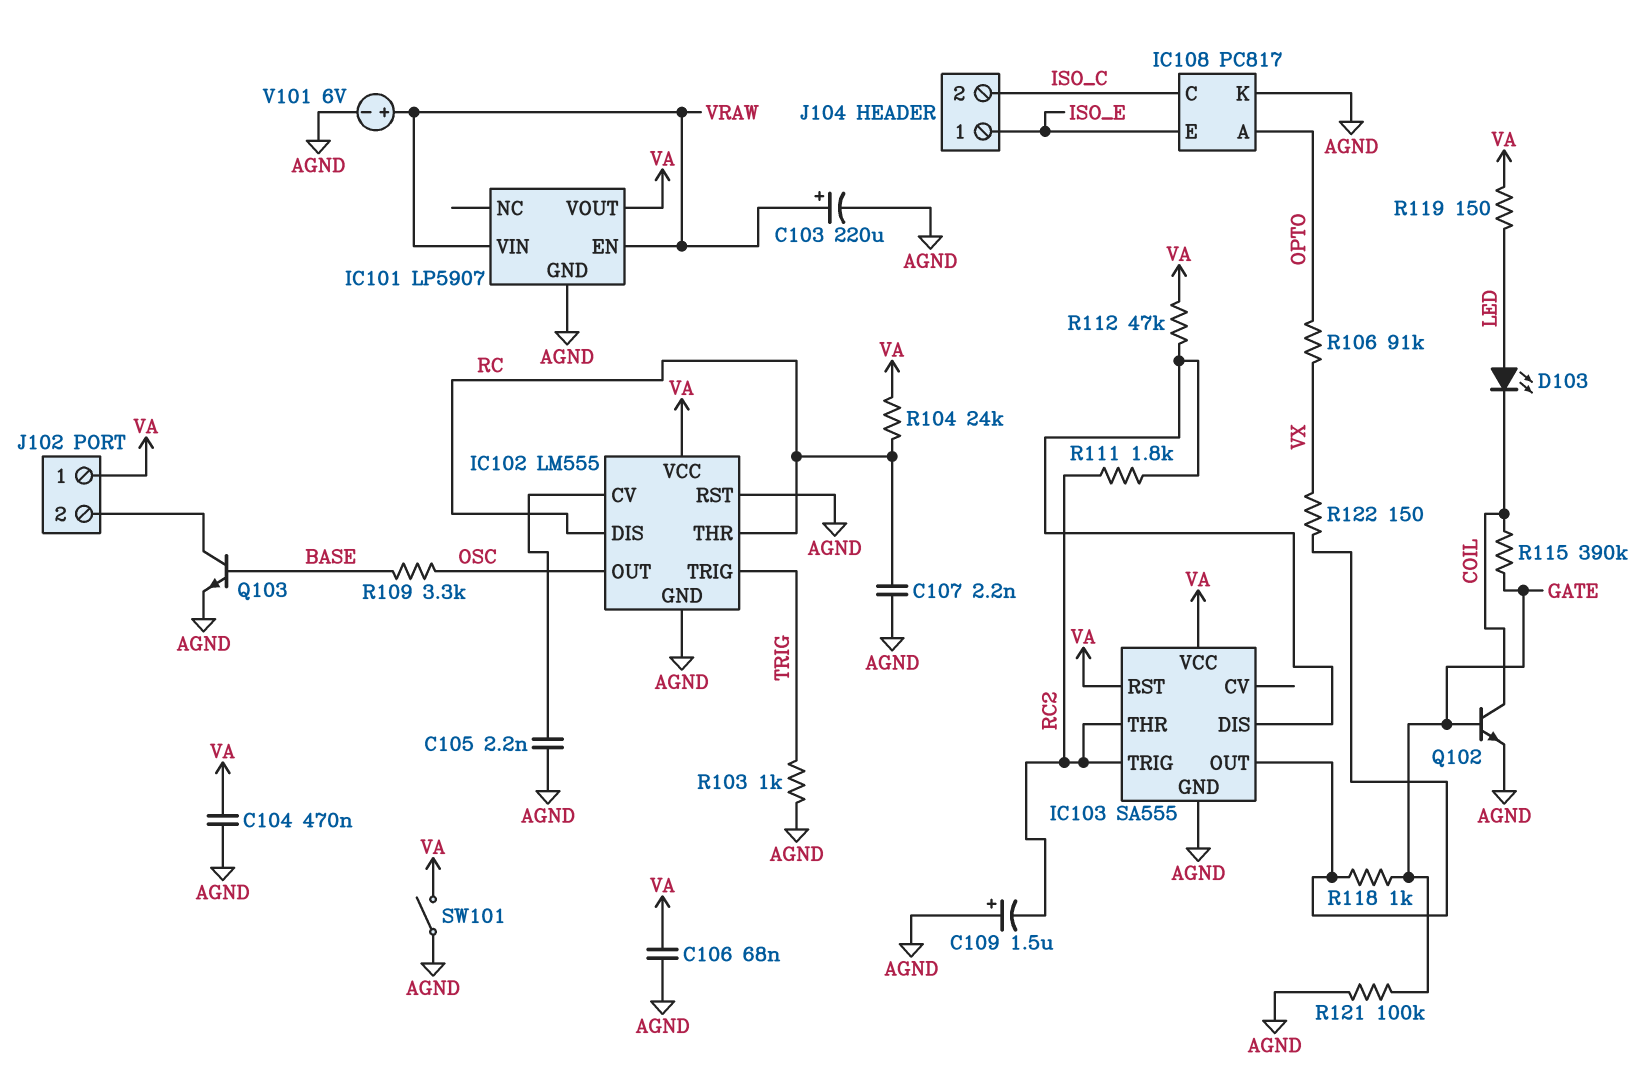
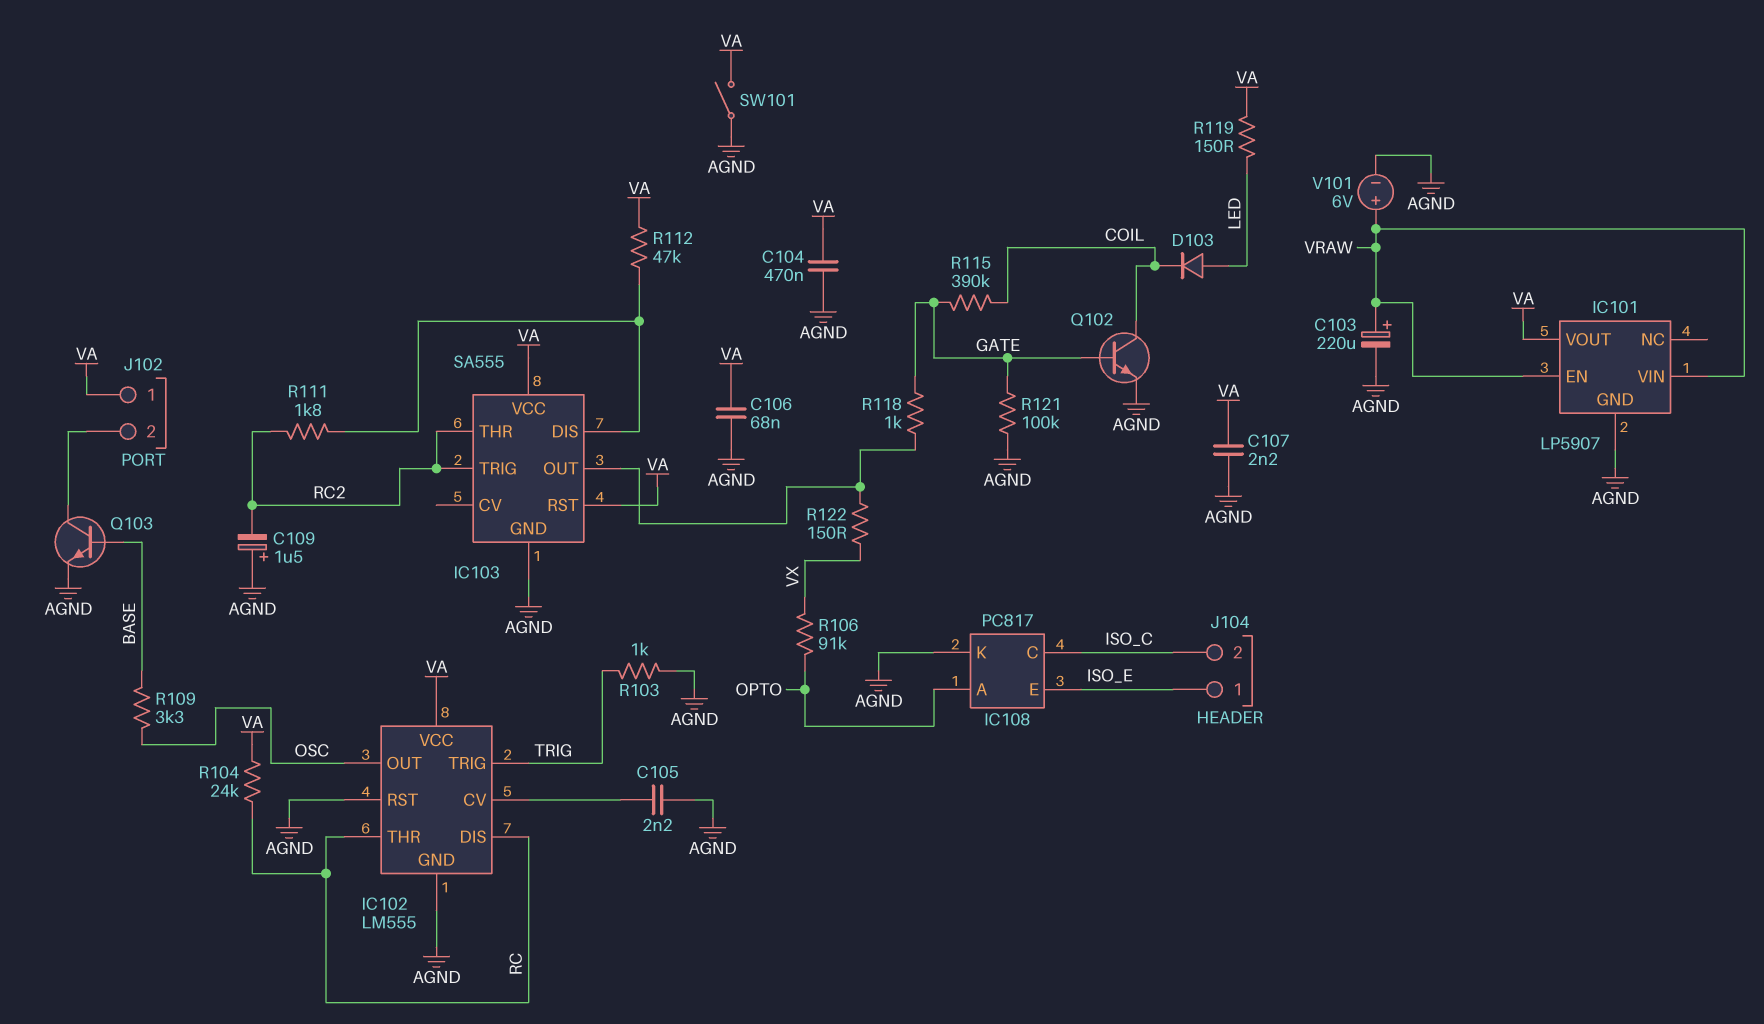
C107: 2.2nF (AGND, RC) -> 2.2nF (AGND, VA)
D103: LED (A LED, K COIL) -> diode (A LED, K COIL)

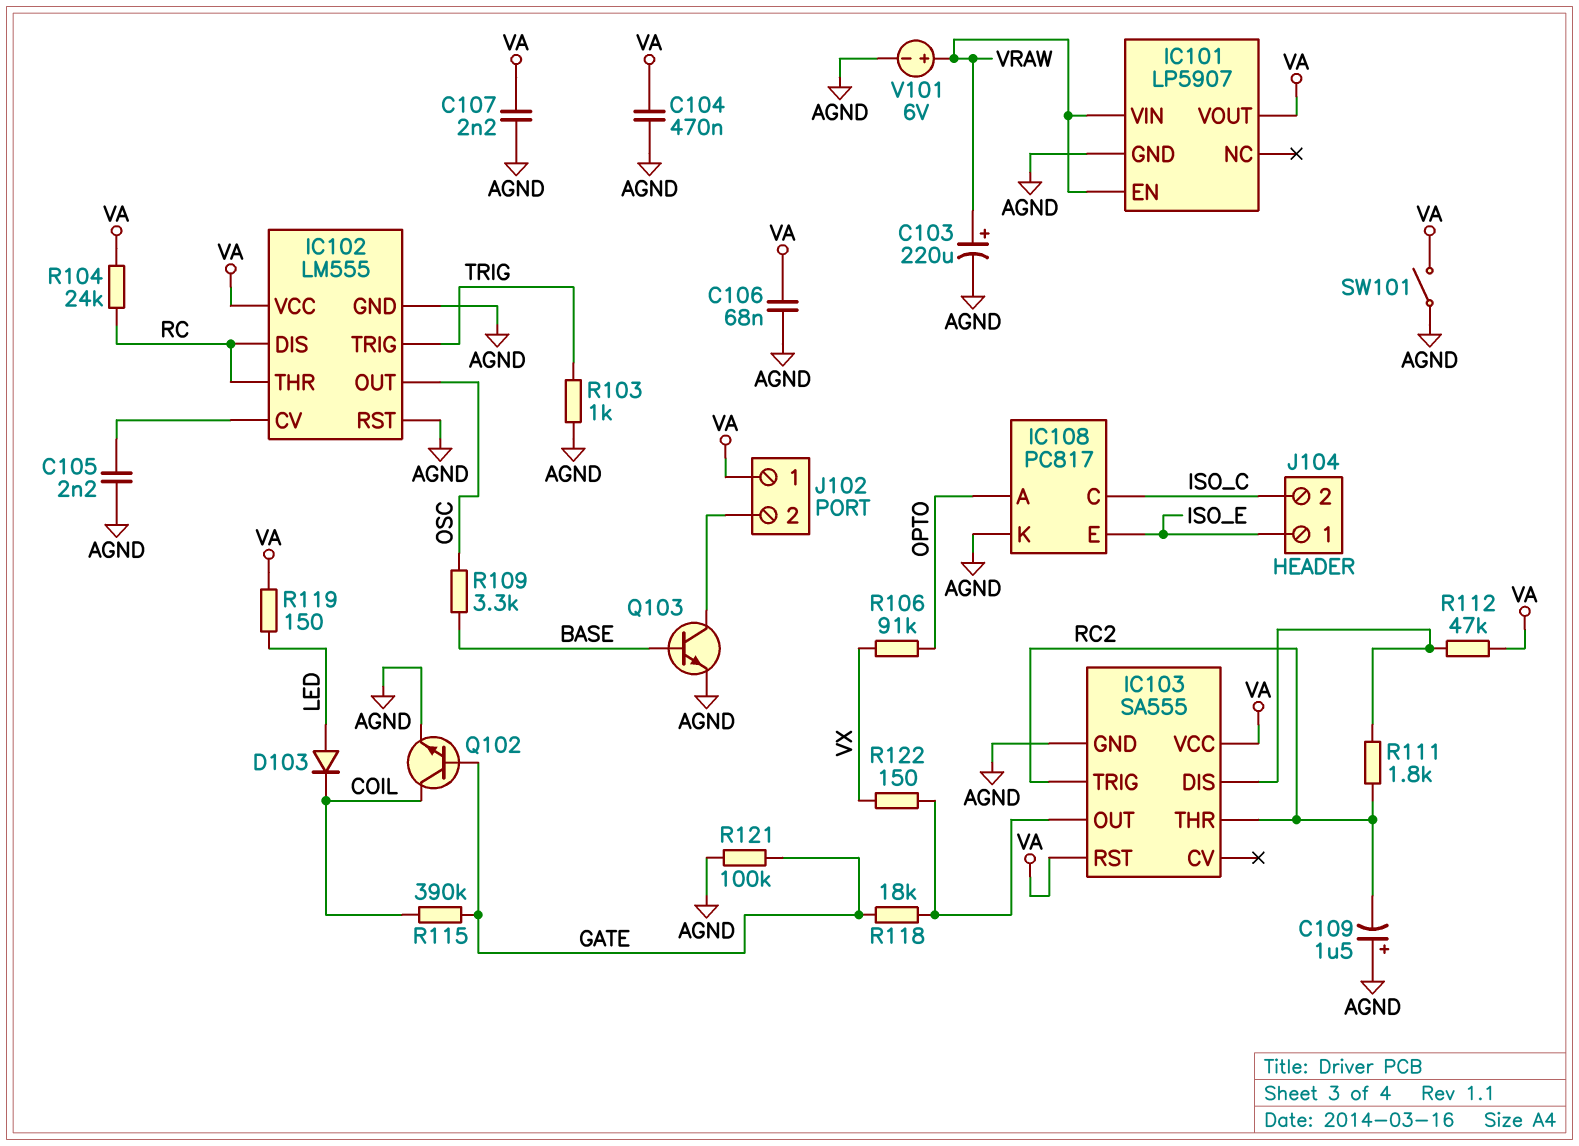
R118: 1k (GATE, IC103/OUT) -> 18k (GATE, IC103/OUT)

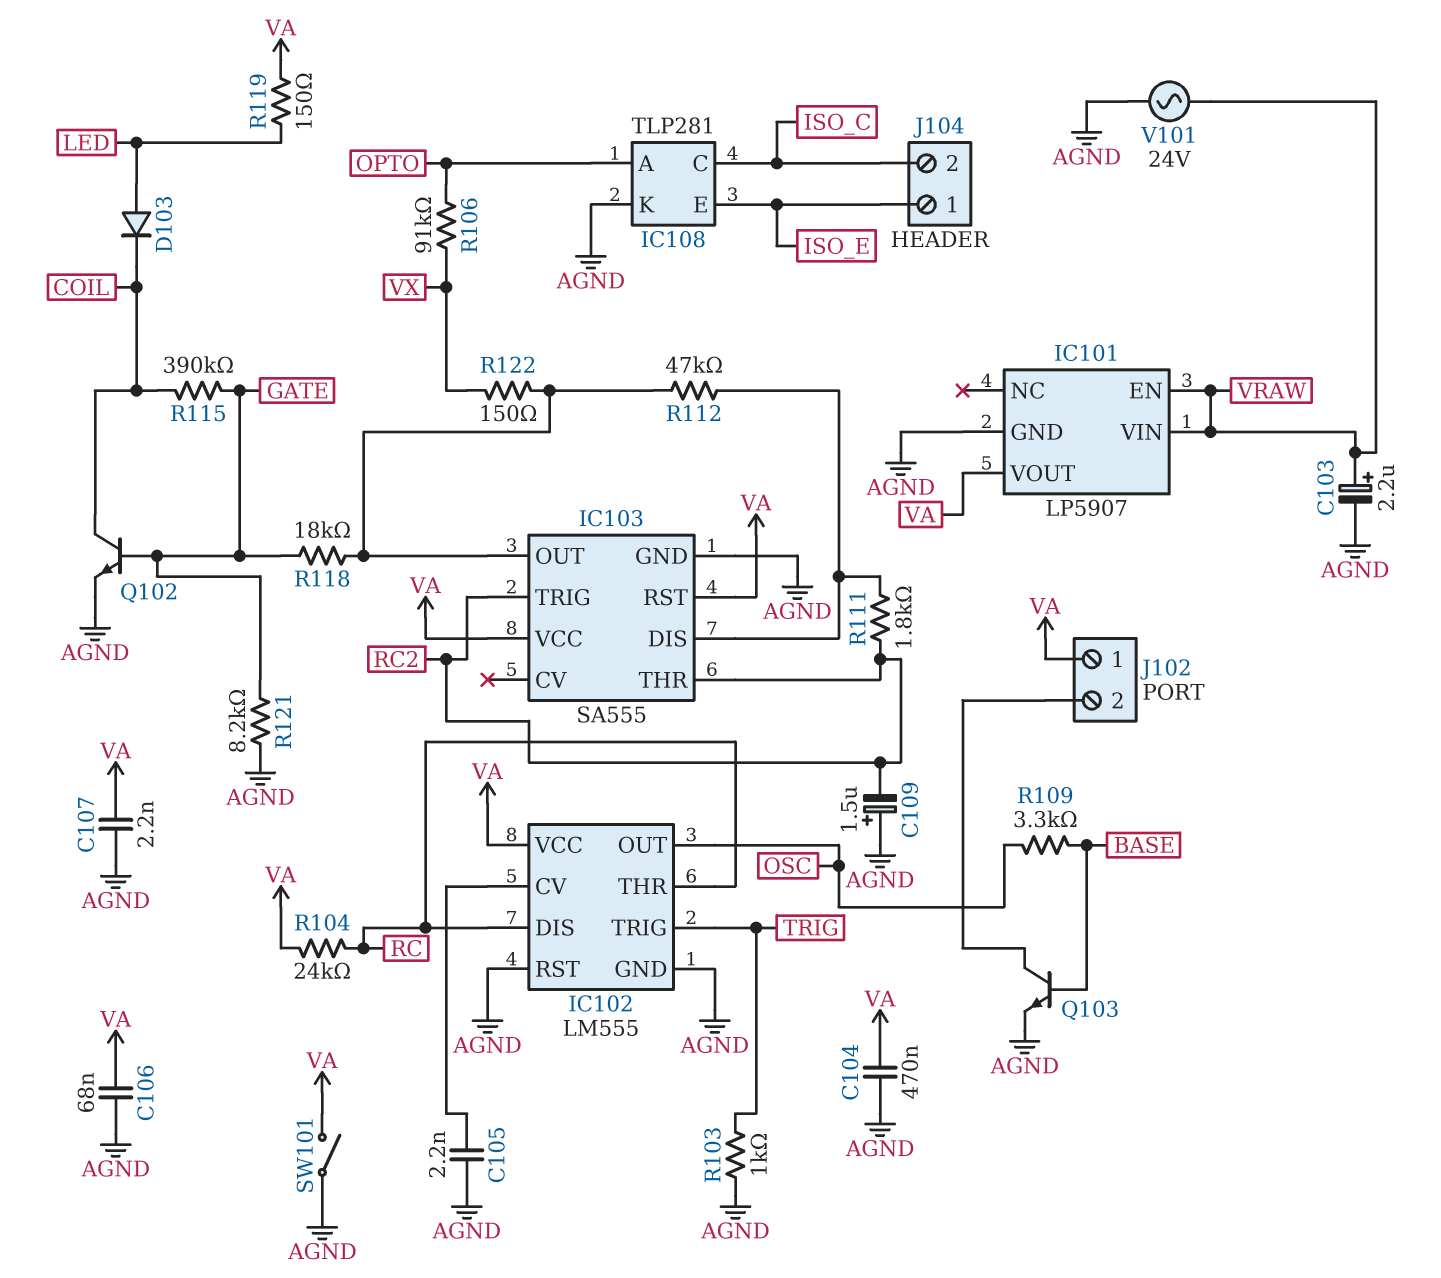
C103: 220uF (plus VRAW, minus AGND) -> 2.2uF (plus VRAW, minus AGND)
IC108: PC817 -> TLP281
R112: 47k (IC103/DIS, VA) -> 47k (IC103/DIS, IC103/OUT)
R121: 100k (AGND, GATE) -> 8.2k (AGND, GATE)
V101: 6V (plus VRAW, minus AGND) -> AC 24V (AGND, VRAW)

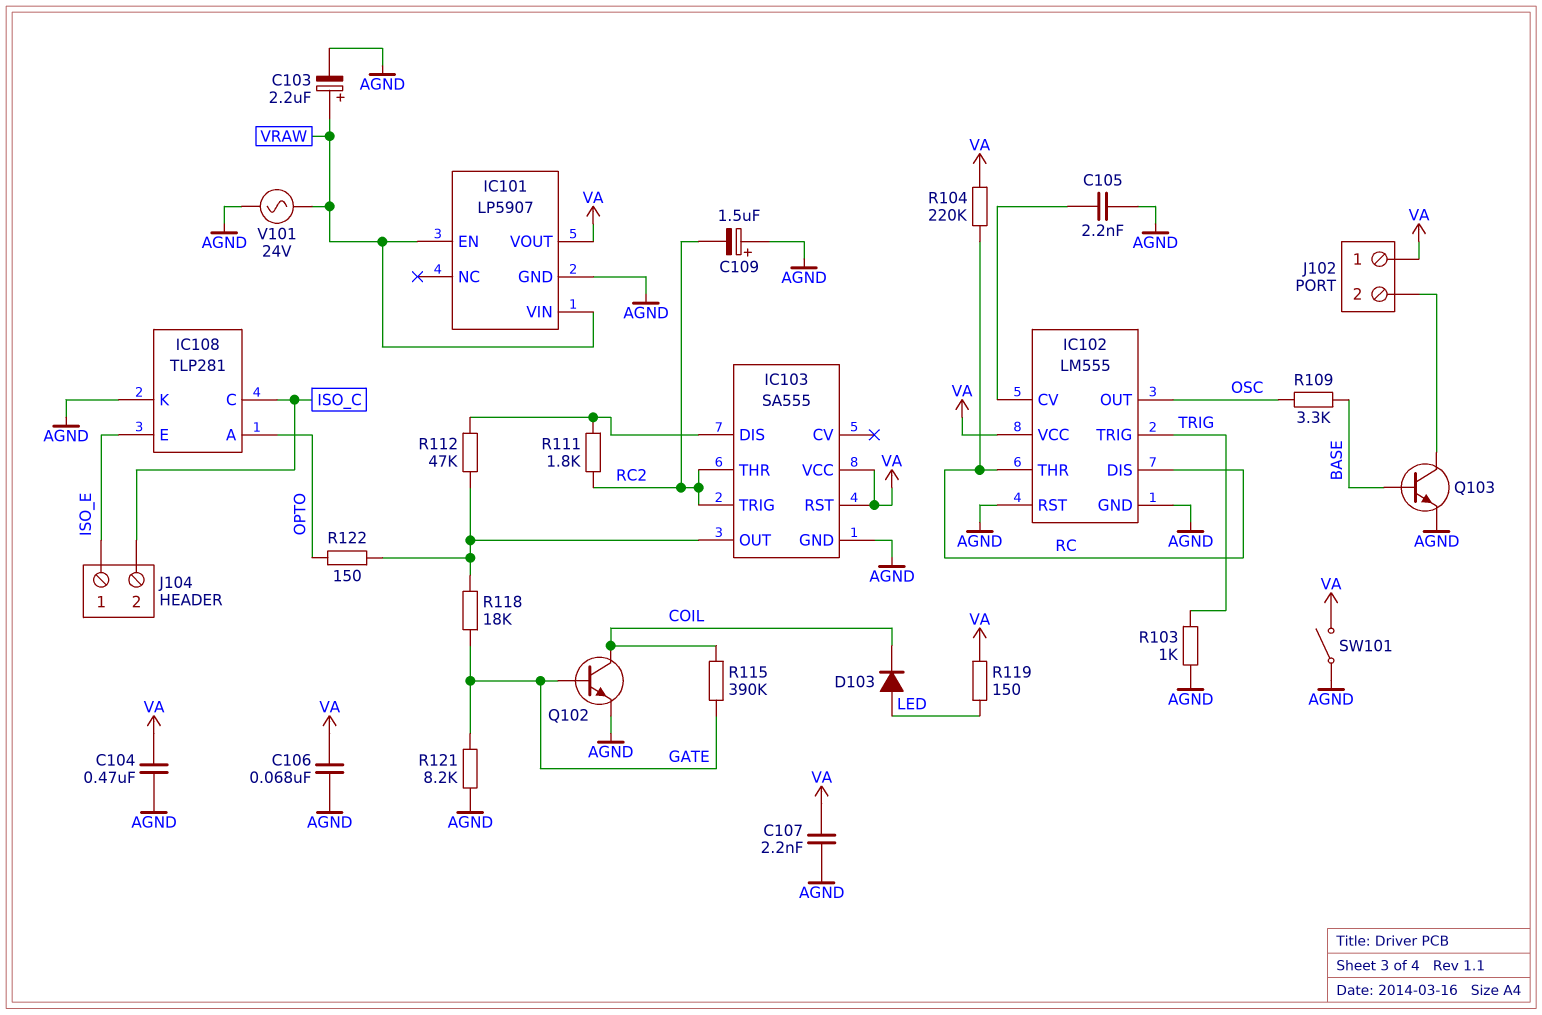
R104: 24k (RC, VA) -> 220k (RC, VA)
R106: 91k (OPTO, VX) -> none
R122: 150 (IC103/OUT, VX) -> 150 (IC103/OUT, OPTO)

